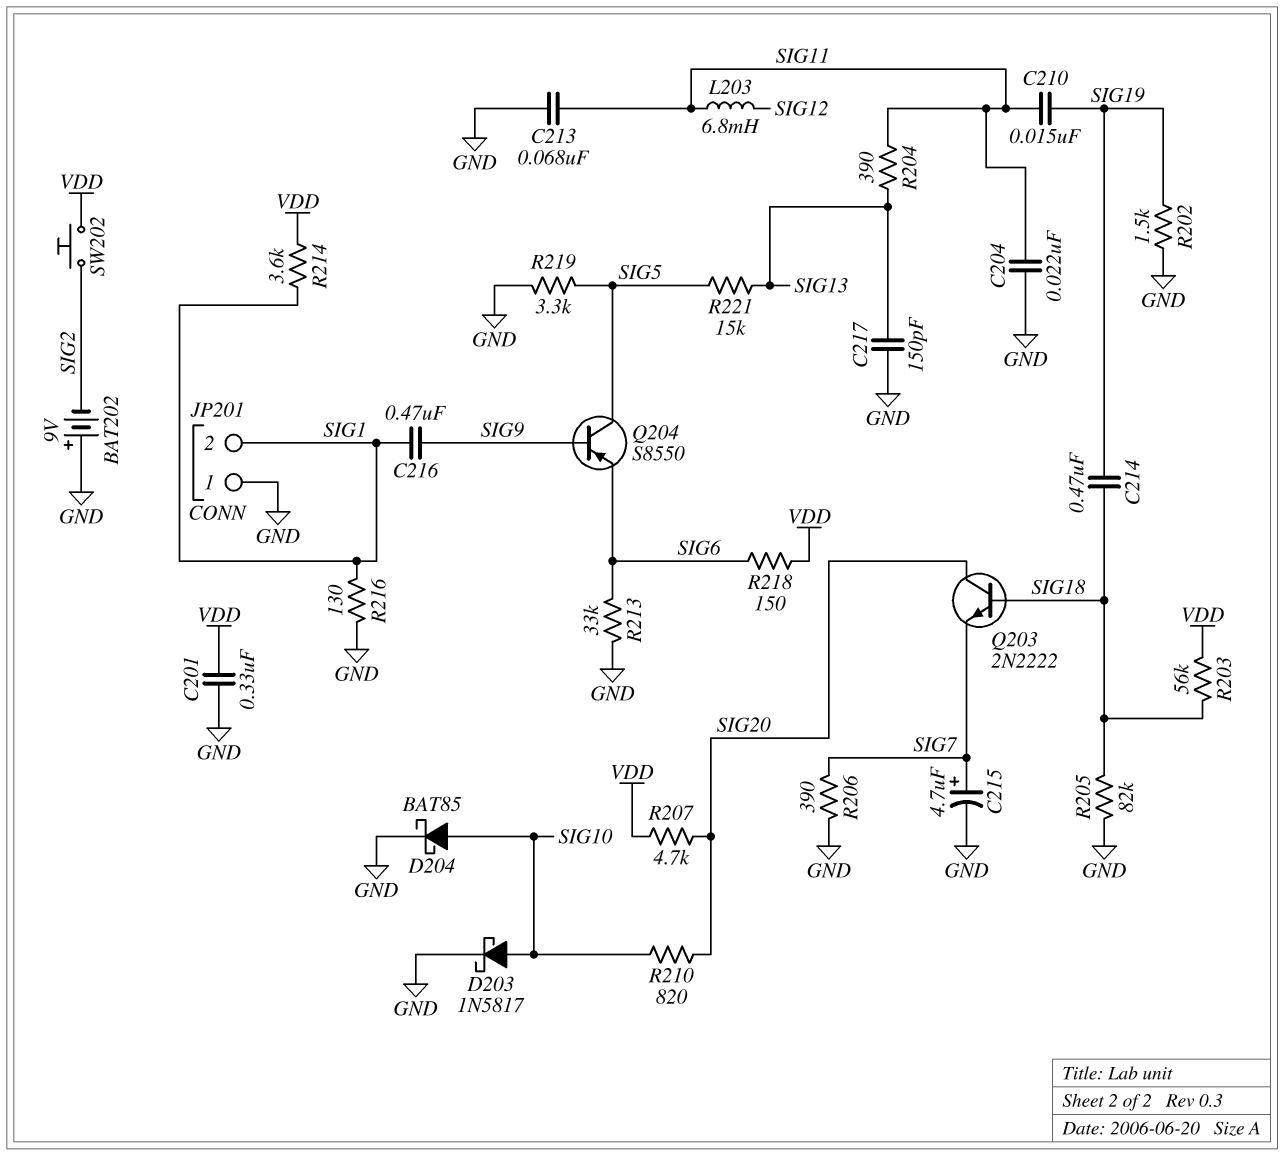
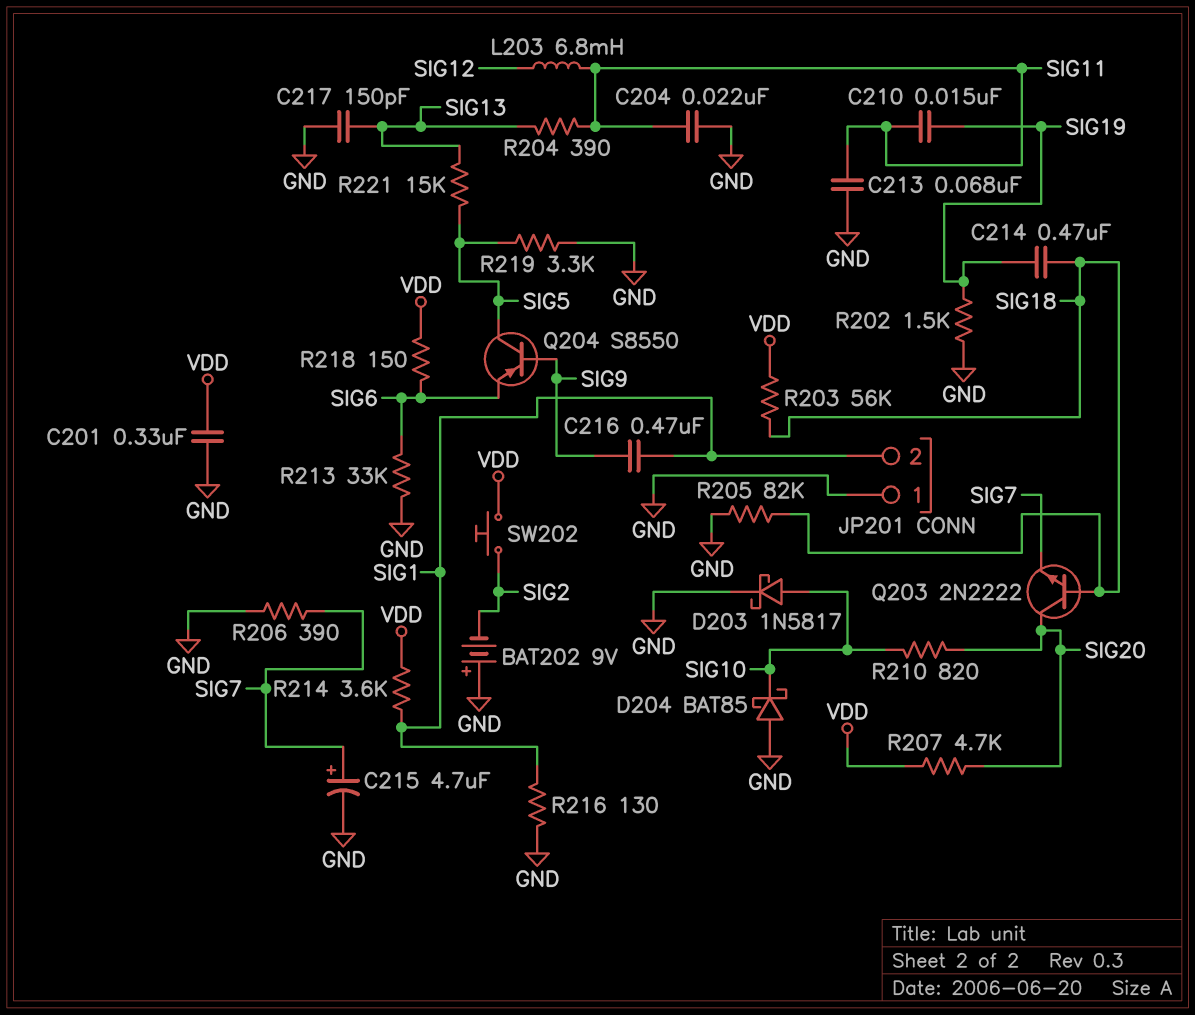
D204: schottky BAT85 (A SIG10, K GND) -> schottky BAT85 (A GND, K SIG10)

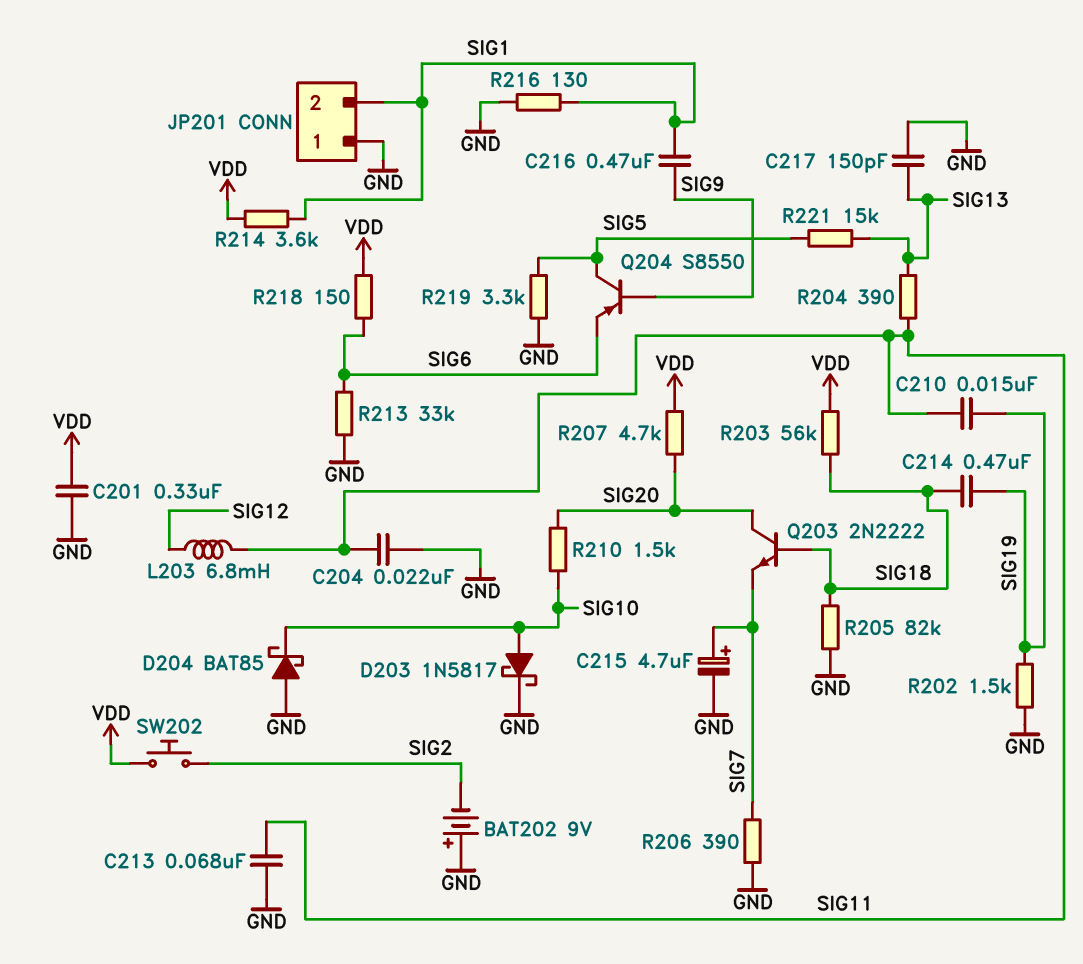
R210: 820 (SIG10, SIG20) -> 1.5k (SIG10, SIG20)

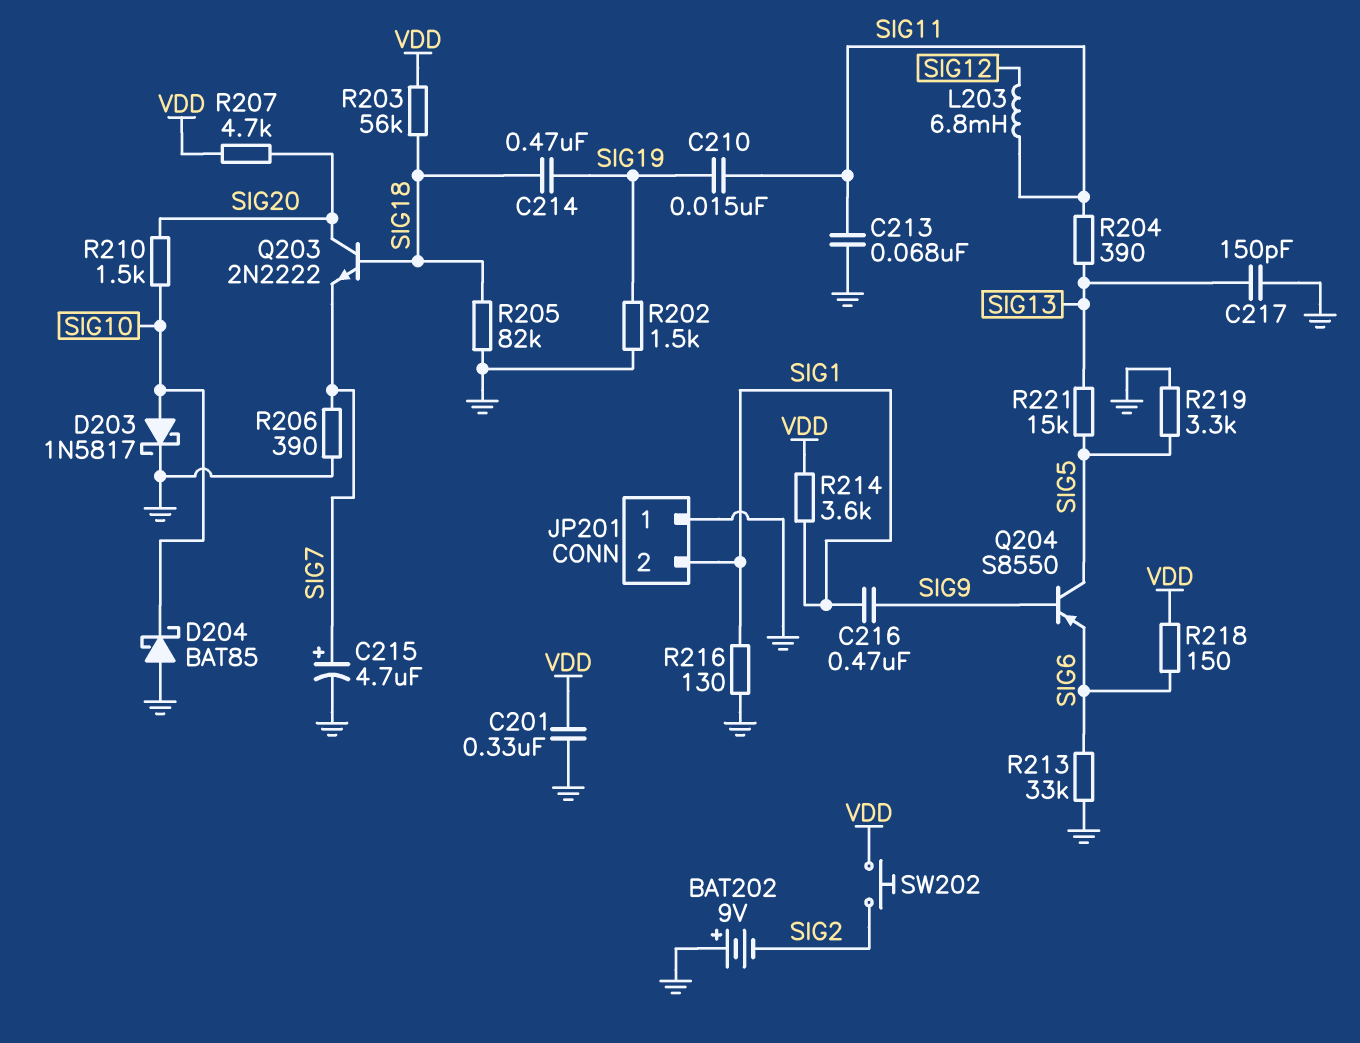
C204: 22nF (GND, SIG11) -> none

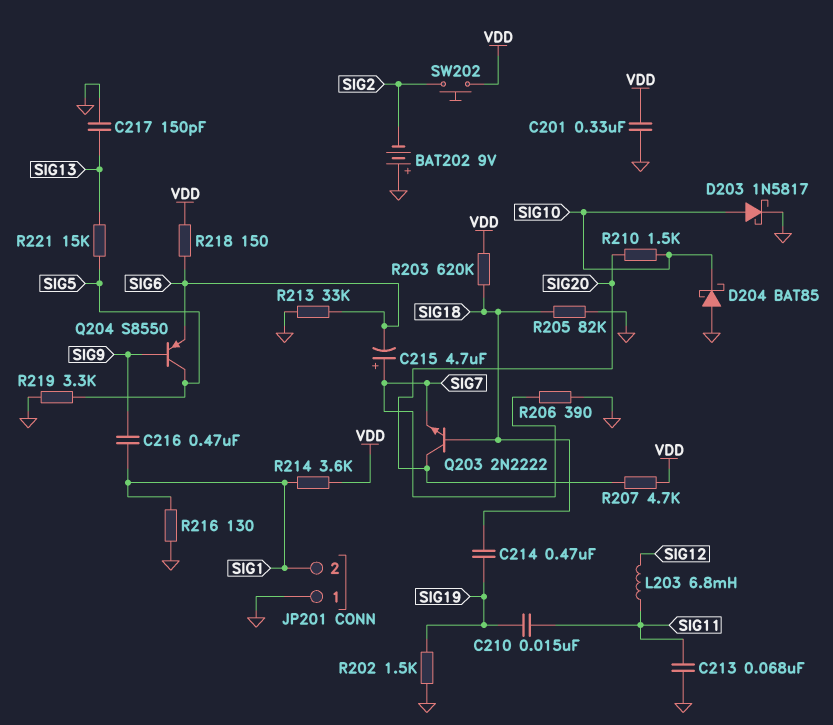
C215: 4.7uF (plus SIG7, minus GND) -> 4.7uF (plus SIG7, minus SIG6)
R203: 56k (SIG18, VDD) -> 620k (SIG18, VDD)
R204: 390 (SIG11, SIG13) -> none

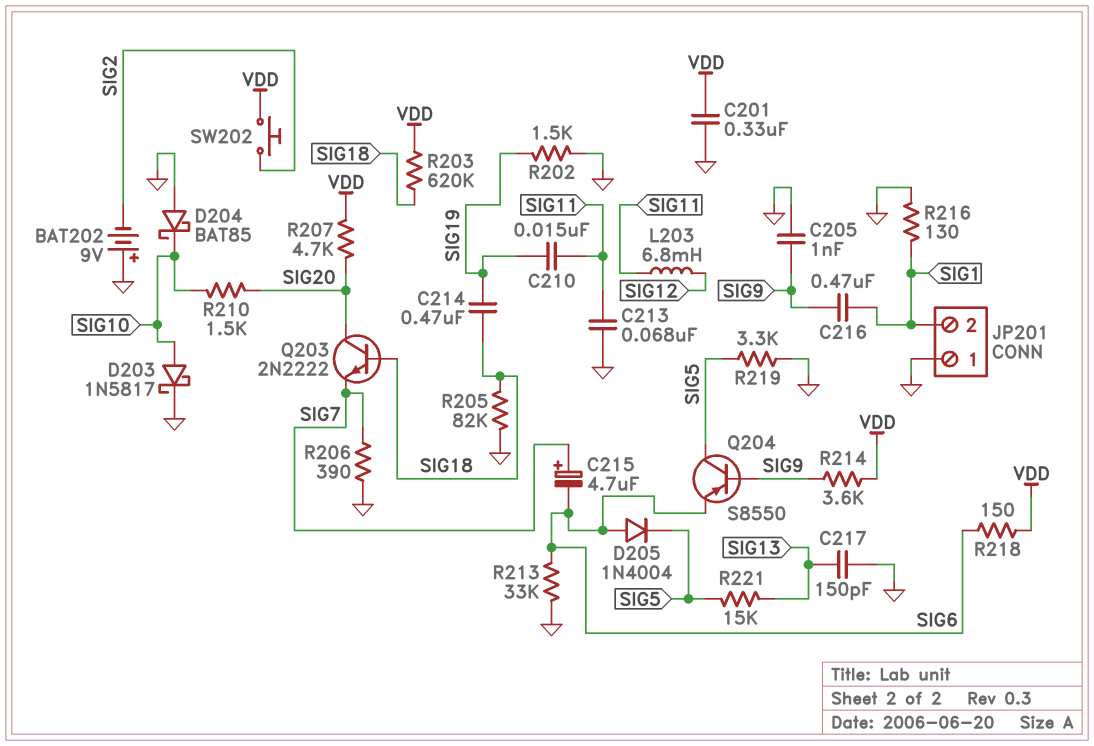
C205: none -> 1nF (GND, SIG9)
D205: none -> diode 1N4004 (A SIG6, K SIG5)
R214: 3.6k (SIG1, VDD) -> 3.6k (SIG9, VDD)

